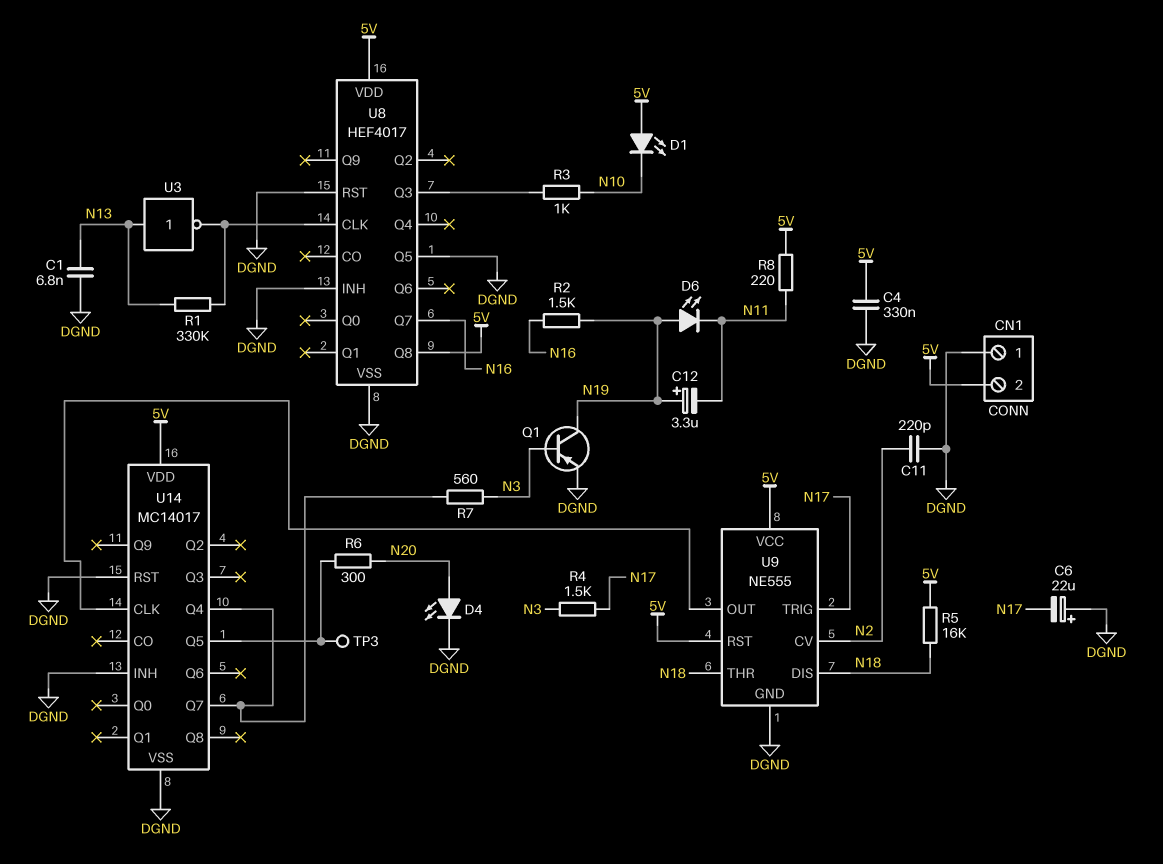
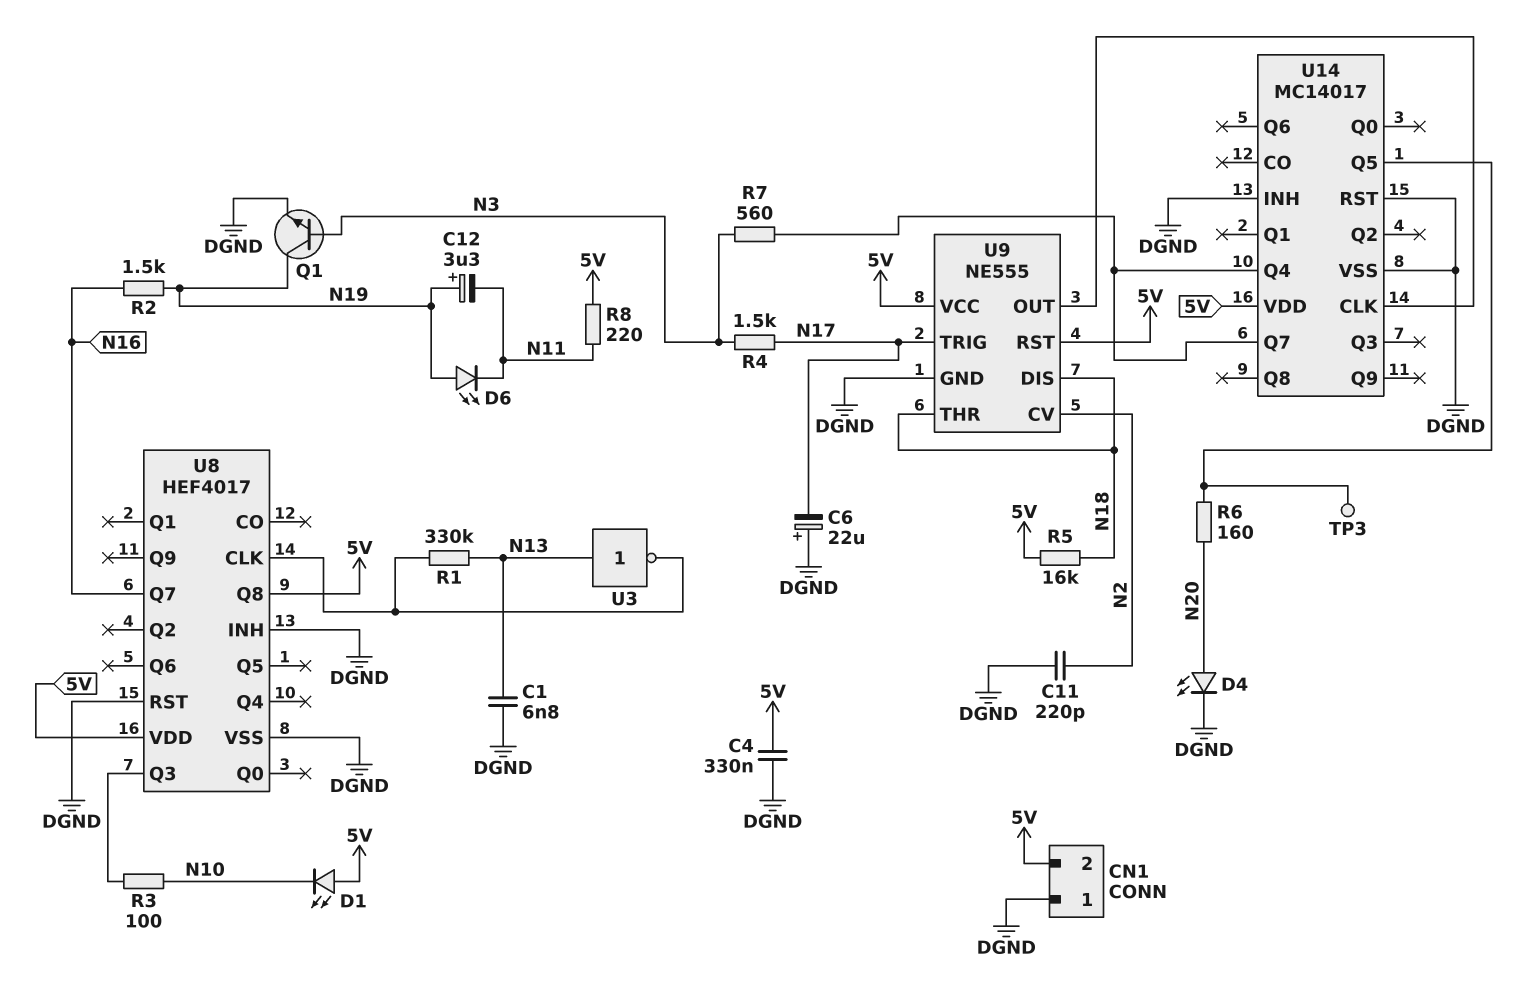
Q1: PNP (B N3, C N19, E DGND) -> NPN (B N3, C N19, E DGND)
R3: 1k (N10, U8/Q3) -> 100 (N10, U8/Q3)
R6: 300 (N20, U14/Q5) -> 160 (N20, U14/Q5)
U8 pin Q5: DGND -> none

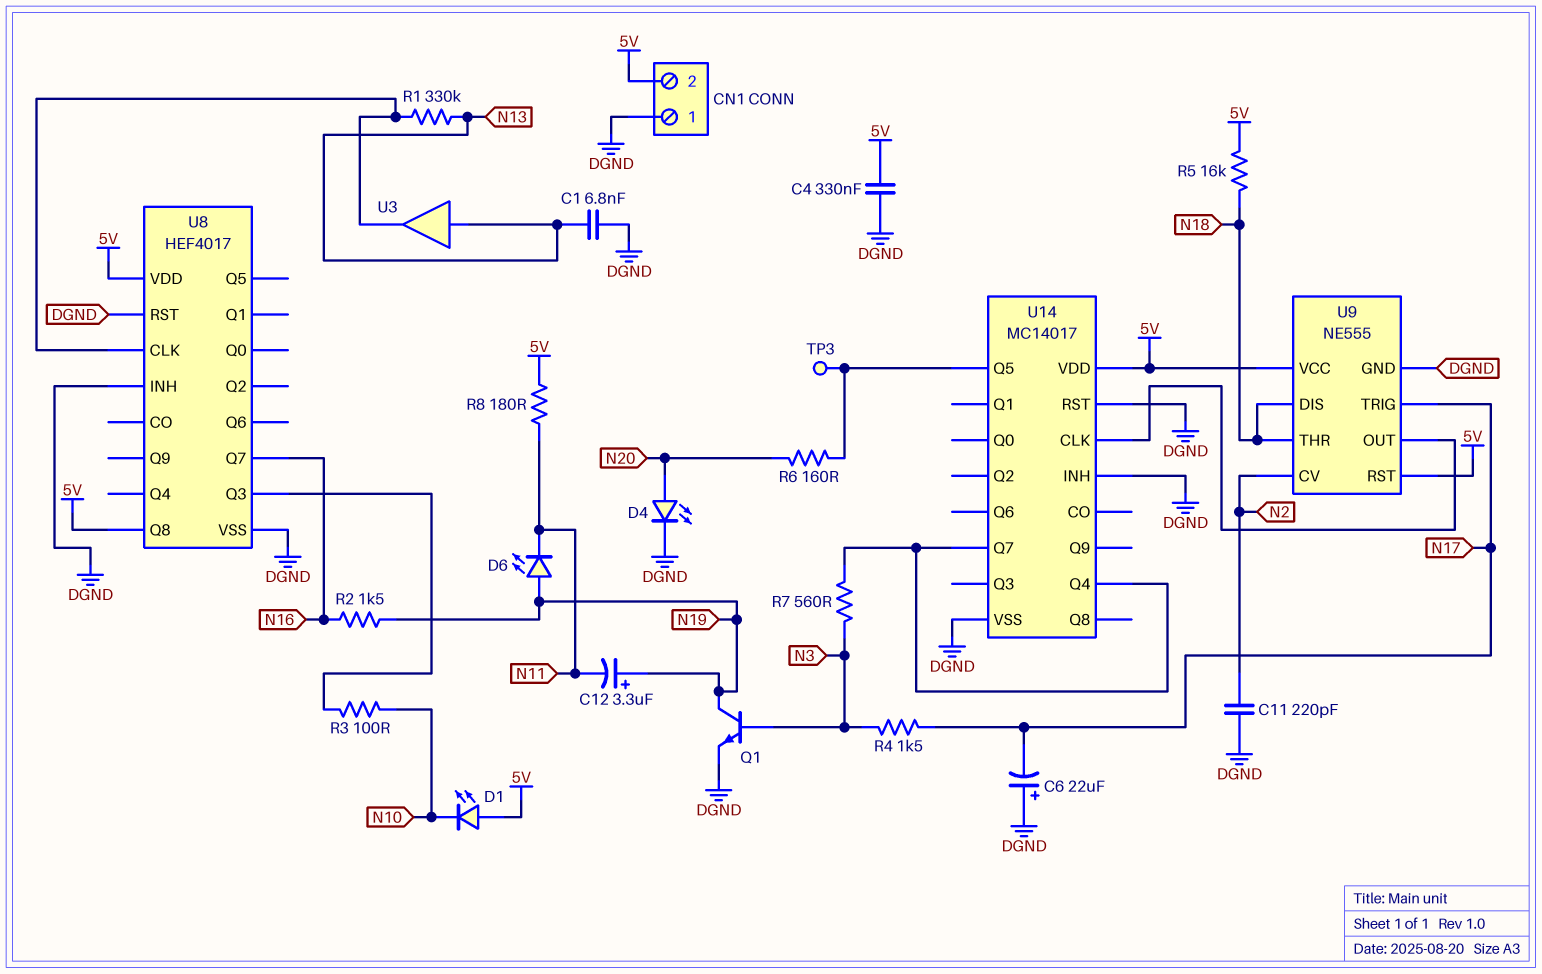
R8: 220 (5V, N11) -> 180 (5V, N11)
U3: NOT (in N13, out U8/CLK) -> buffer (in N13, out U8/CLK)

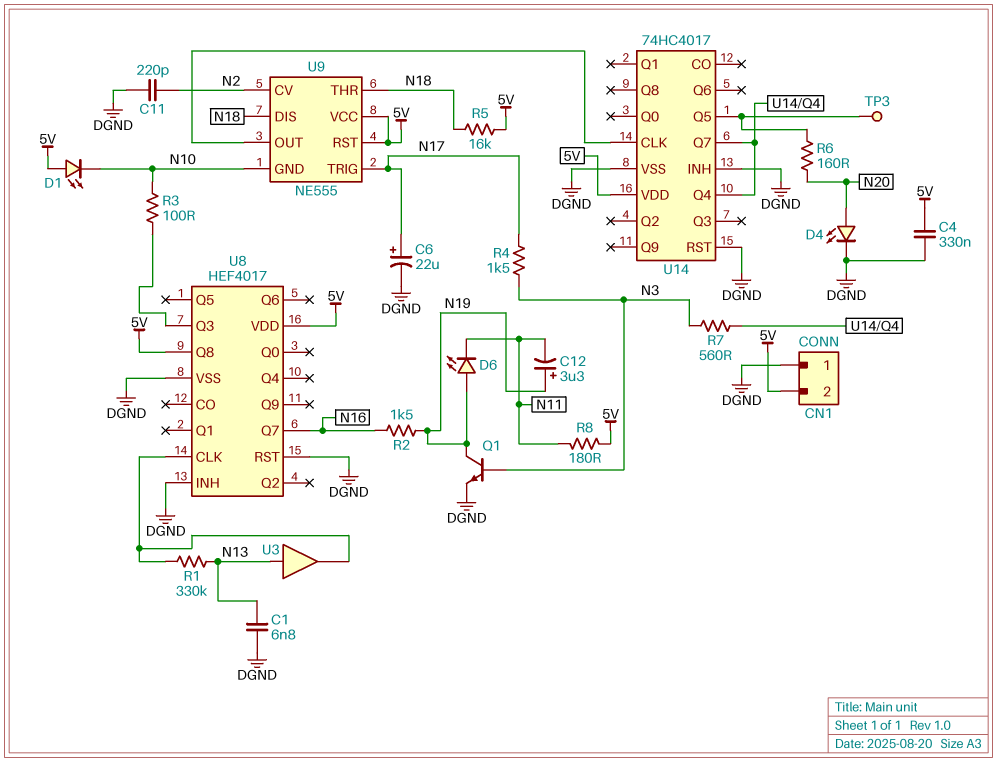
C6: 22uF (plus DGND, minus N17) -> 22uF (plus N17, minus DGND)
U9 pin GND: DGND -> N10
U14: MC14017 -> 74HC4017

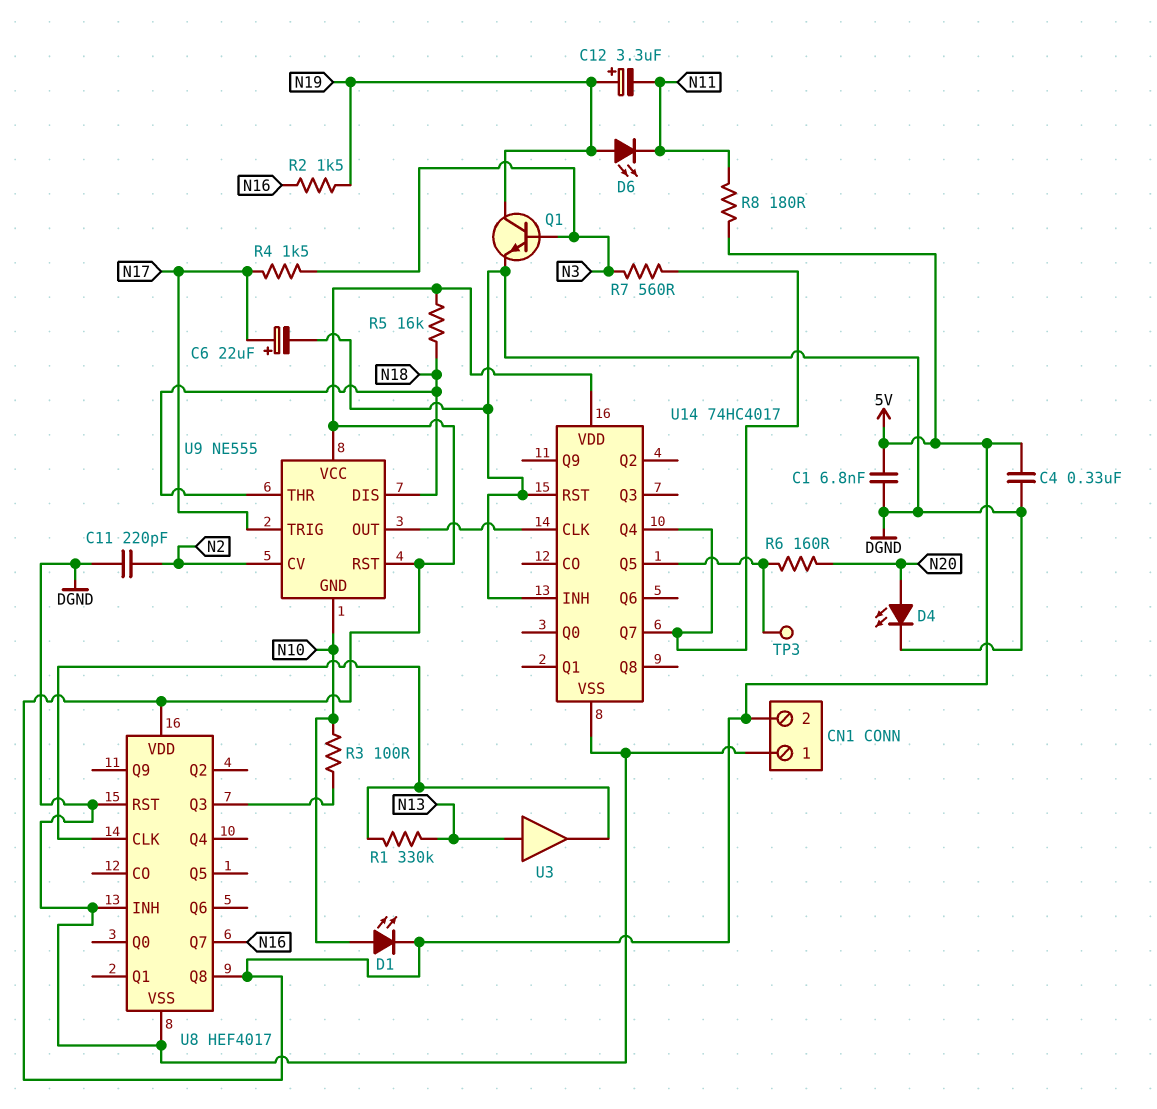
C1: 6.8nF (DGND, N13) -> 6.8nF (5V, DGND)
D1: LED (A 5V, K N10) -> LED (A N10, K 5V)

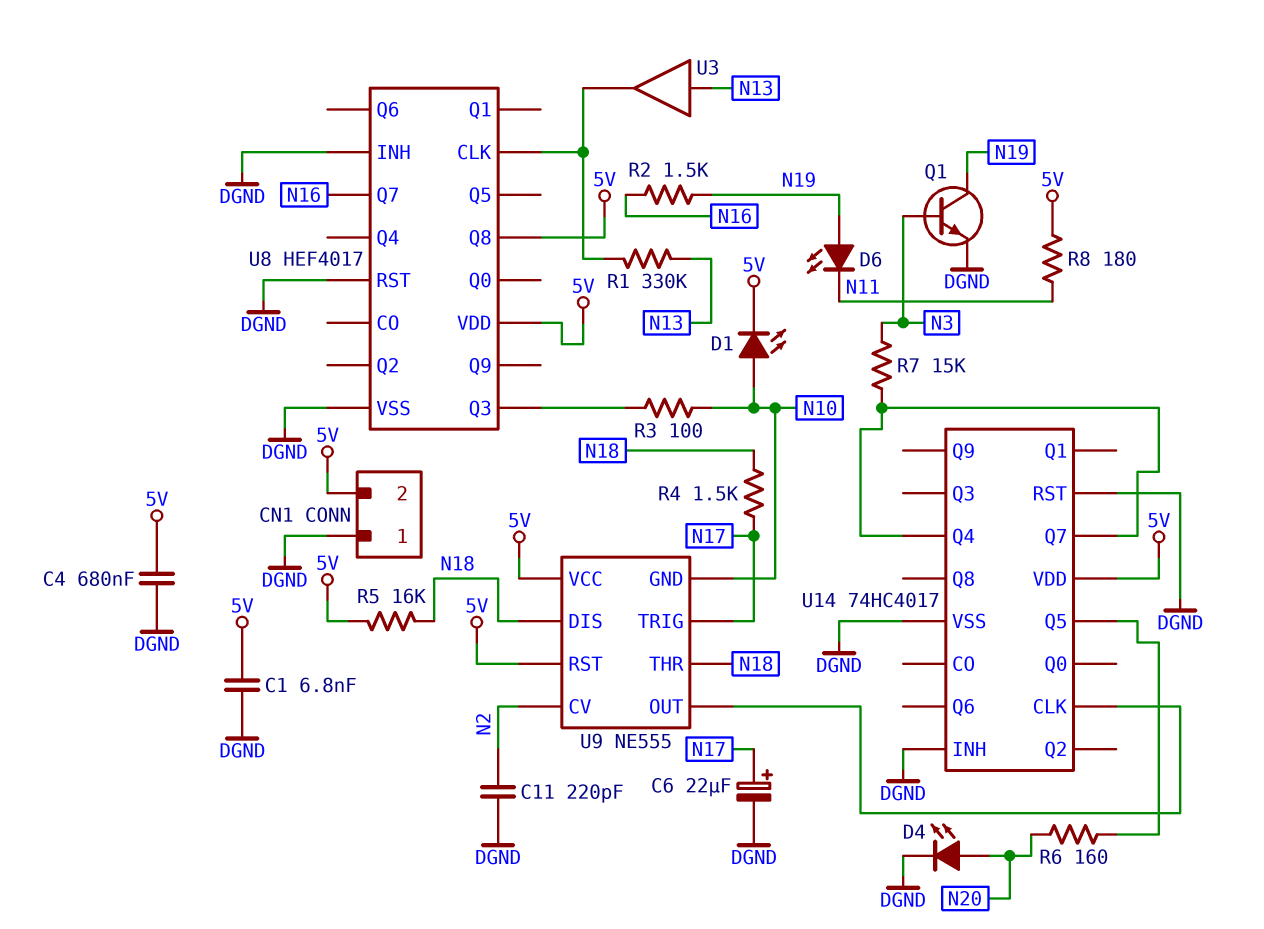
C4: 330nF (5V, DGND) -> 680nF (5V, DGND)
C12: 3.3uF (plus N19, minus N11) -> none
R4: 1.5k (N3, N17) -> 1.5k (N17, N18)
R7: 560 (N3, U14/Q4) -> 15k (N3, U14/Q4)
TP3: test point (U14/Q5) -> none

